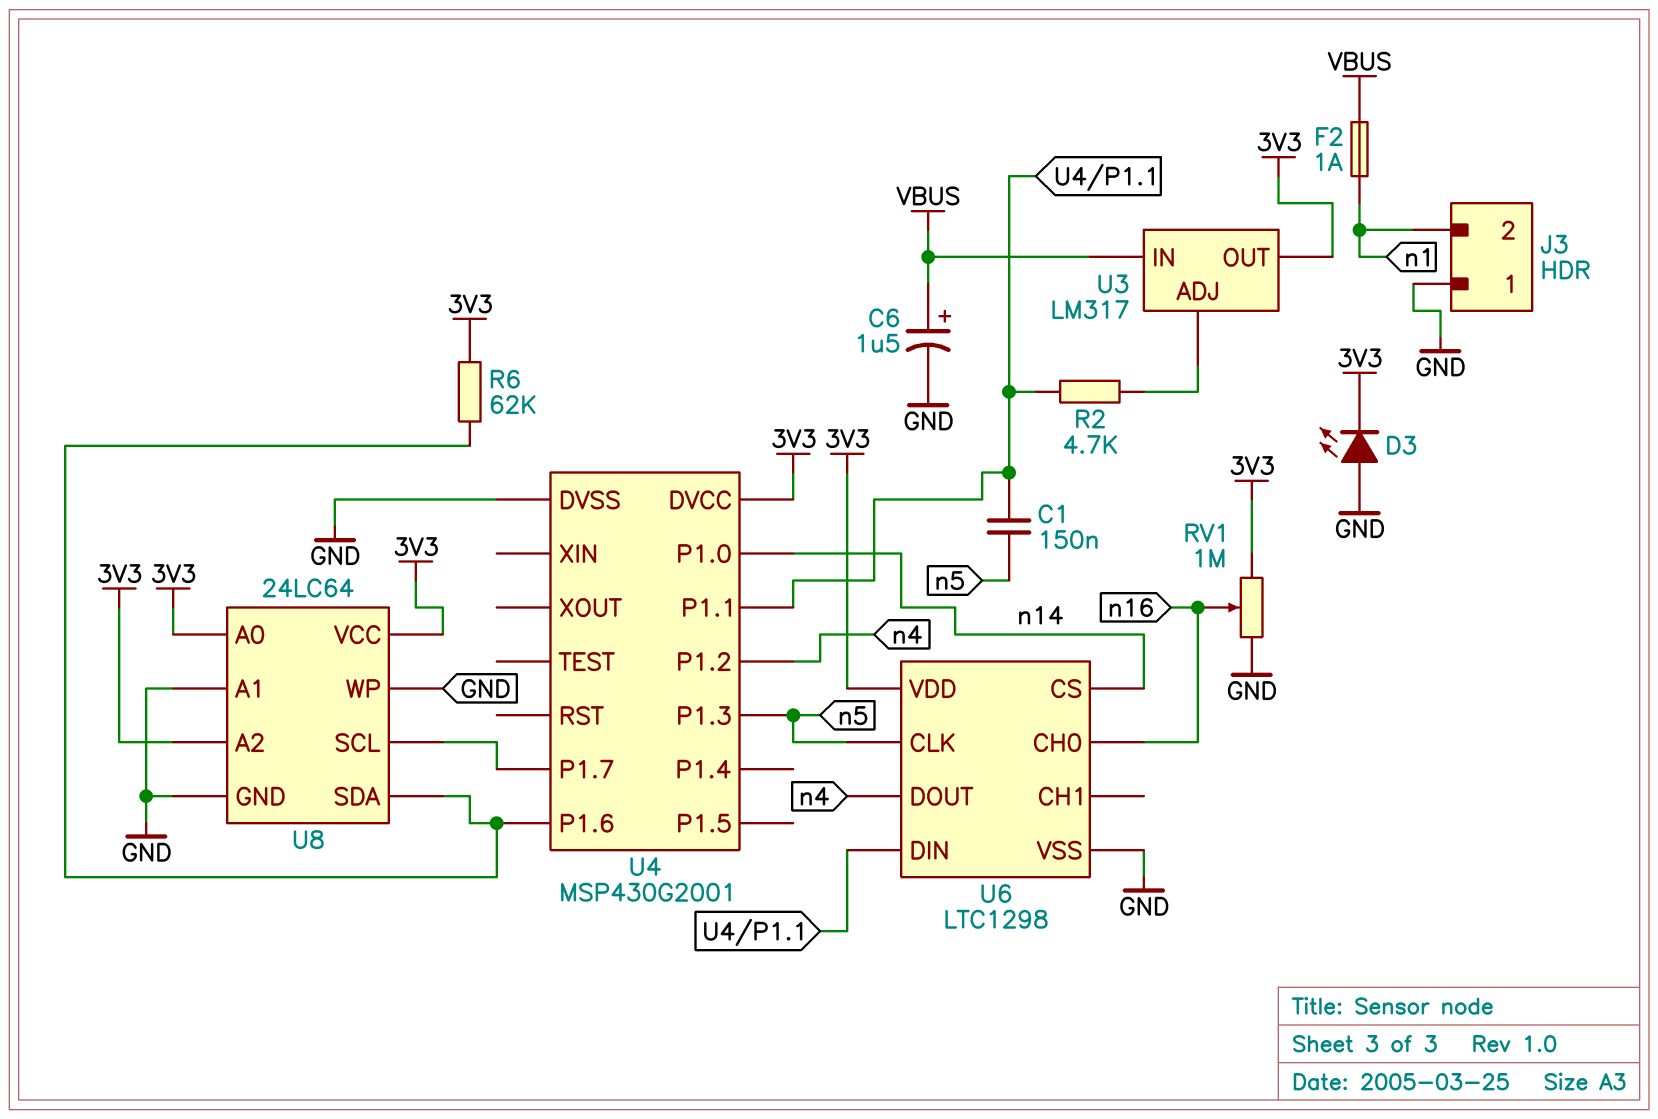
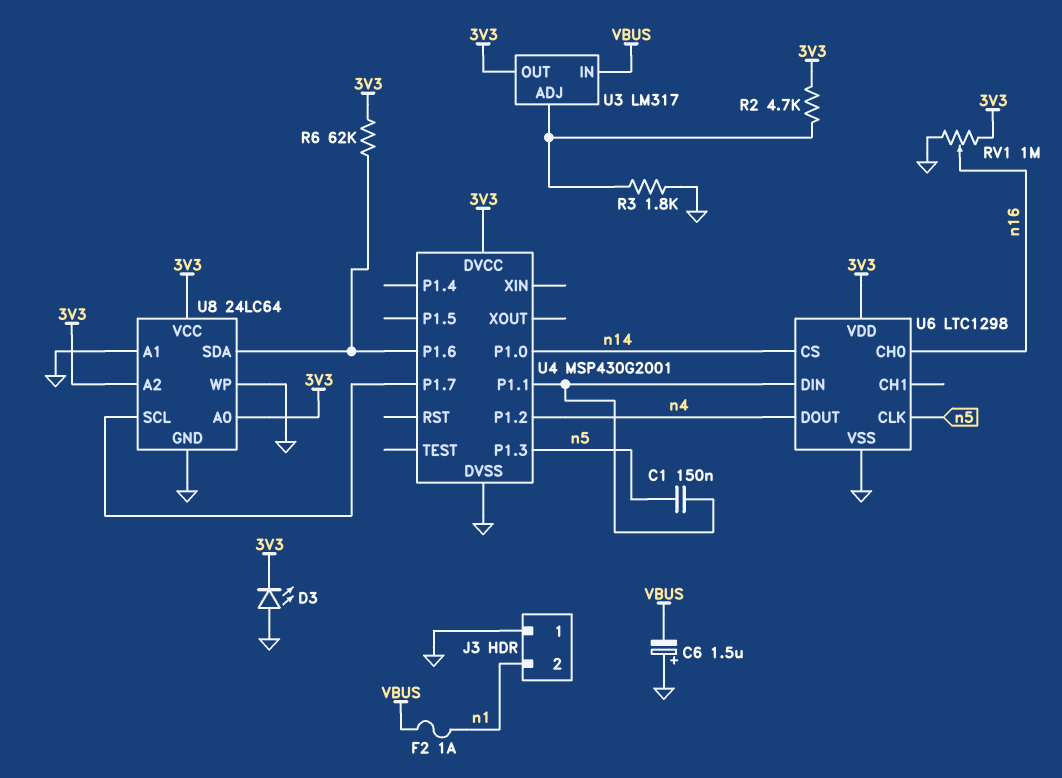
C6: 1.5uF (plus VBUS, minus GND) -> 1.5uF (plus GND, minus VBUS)
R2: 4.7k (U3/ADJ, U4/P1.1) -> 4.7k (3V3, U3/ADJ)
R3: none -> 1.8k (GND, U3/ADJ)

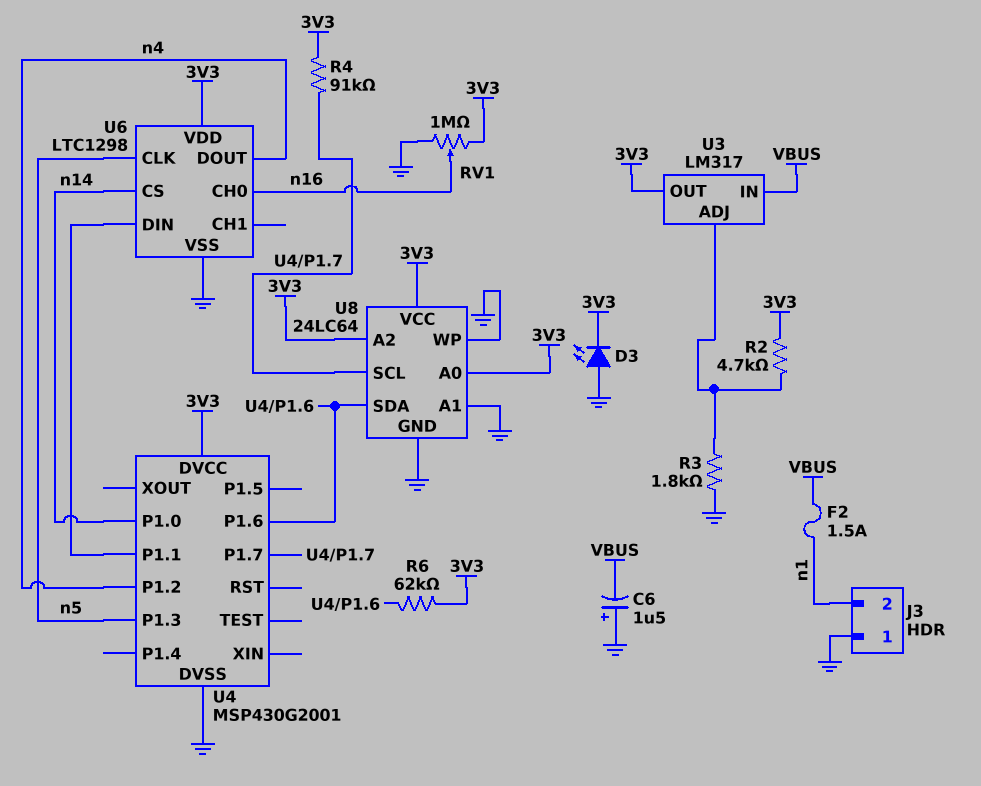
C1: 150nF (U4/P1.1, n5) -> none
F2: 1A (VBUS, n1) -> 1.5A (VBUS, n1)
R4: none -> 91k (3V3, U4/P1.7)

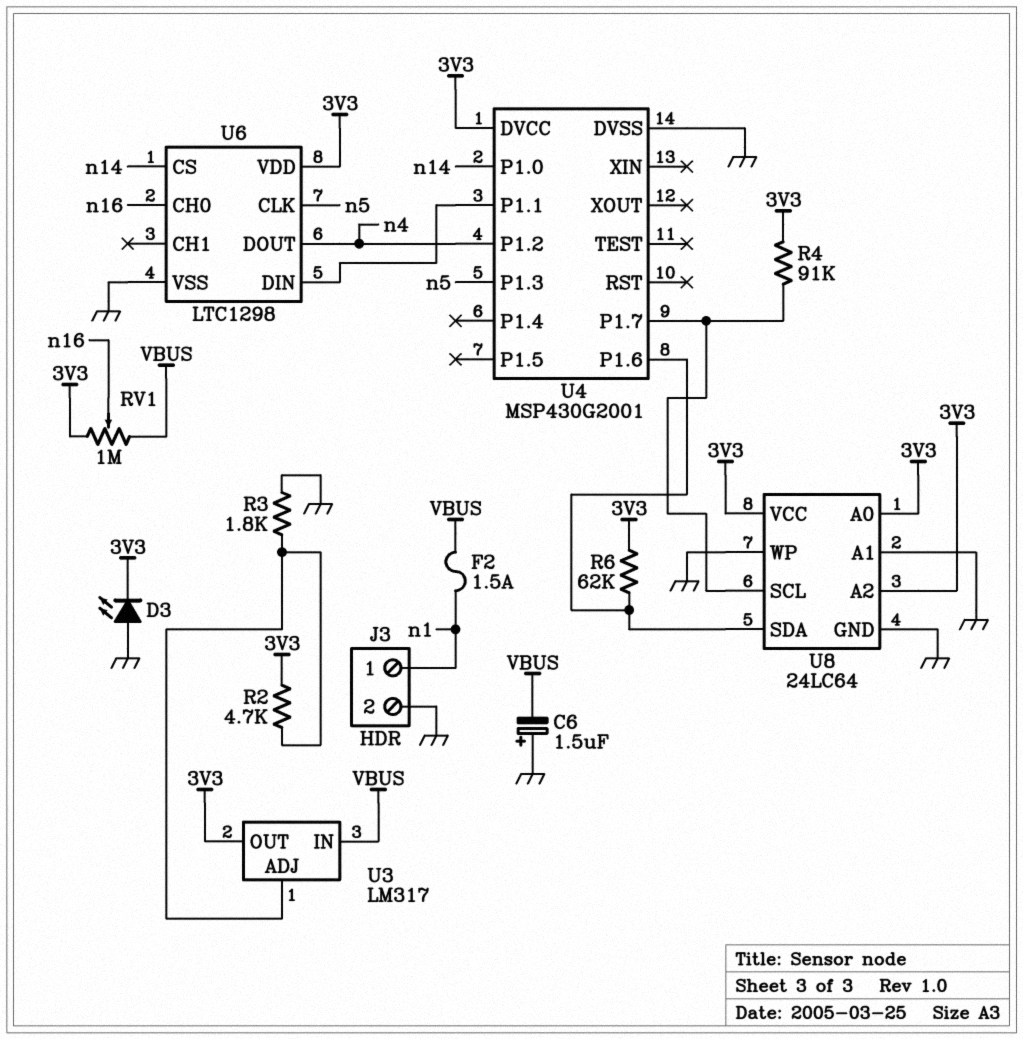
J3 pin 1: GND -> n1
J3 pin 2: n1 -> GND
RV1: 1M (3V3, GND, wiper n16) -> 1M (3V3, VBUS, wiper n16)

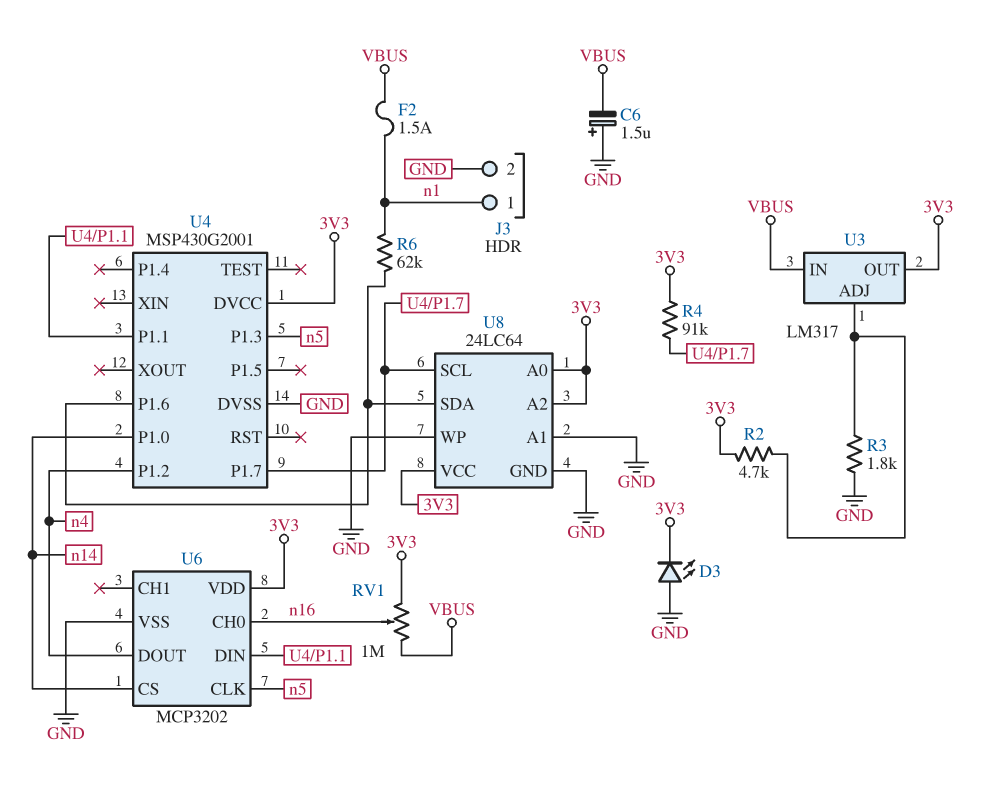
R6: 62k (3V3, U4/P1.6) -> 62k (U4/P1.6, n1)
U6: LTC1298 -> MCP3202

